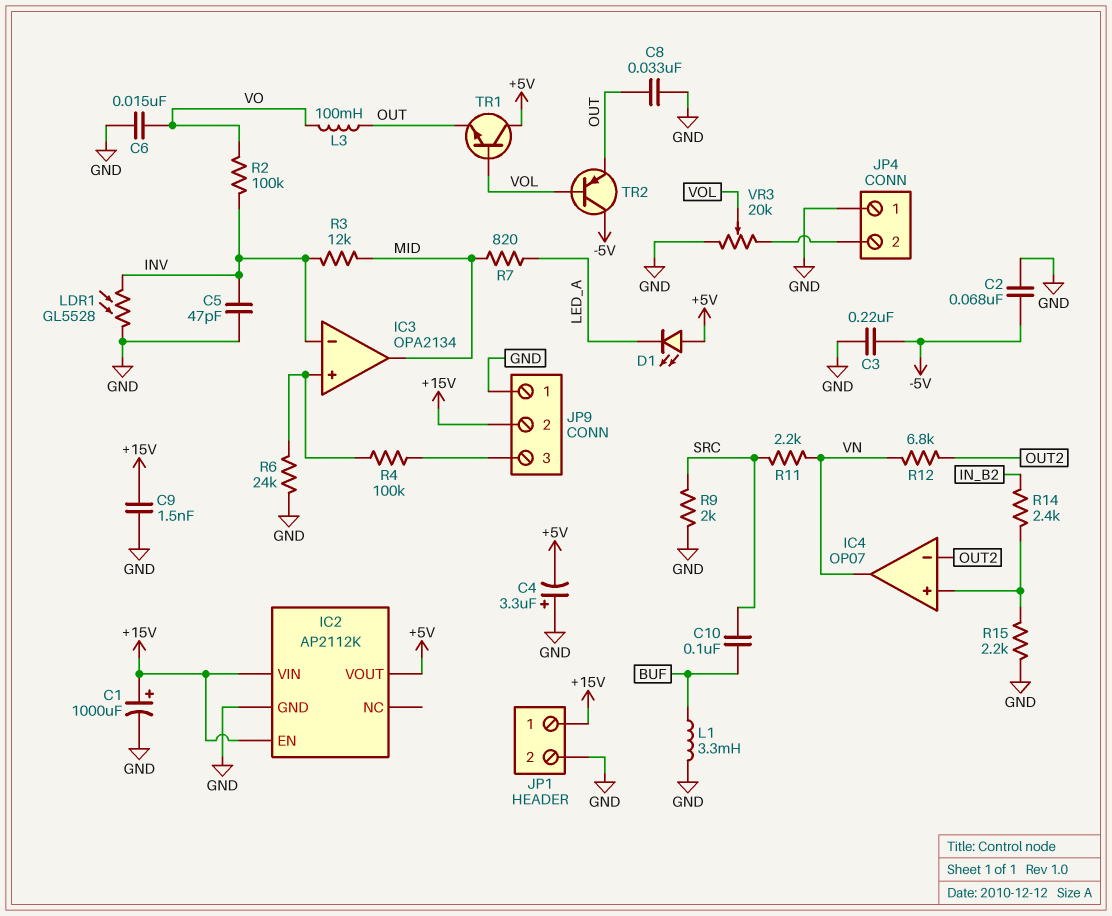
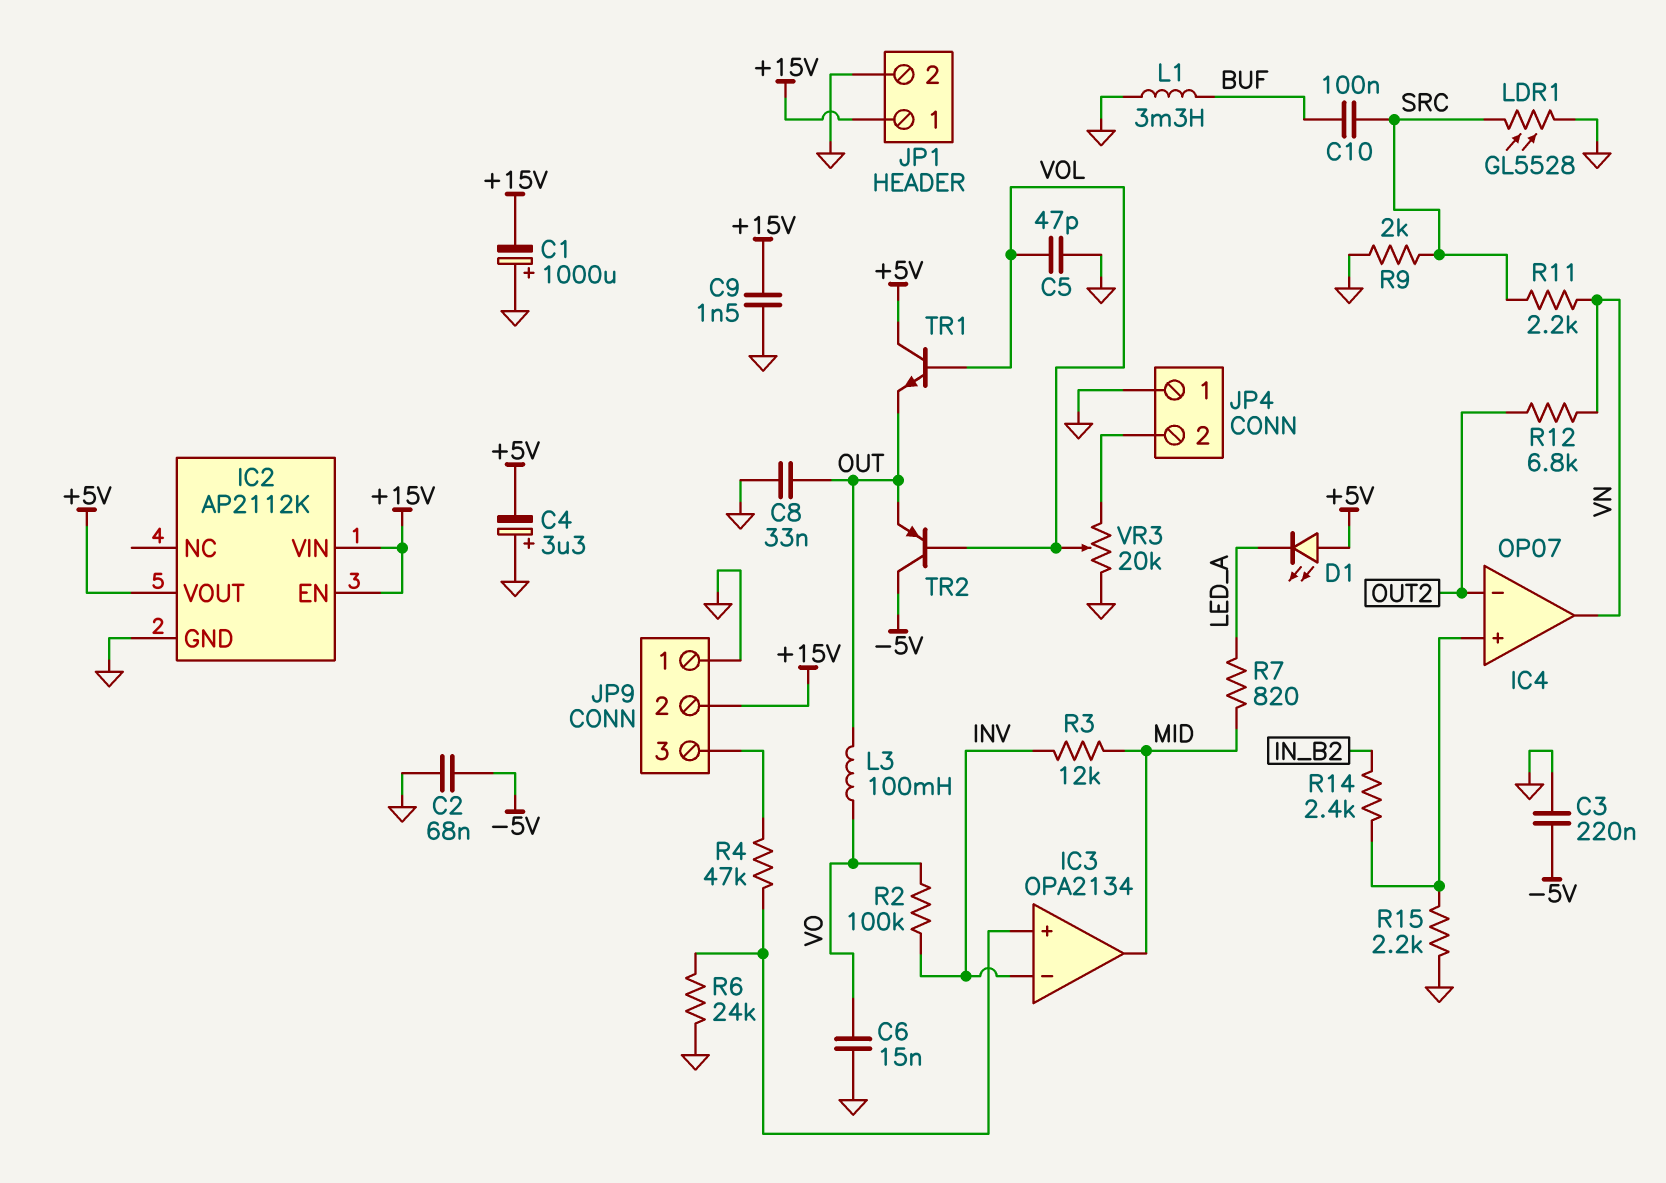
C1: 1000uF (plus +15V, minus GND) -> 1000uF (plus GND, minus +15V)
C5: 47pF (GND, INV) -> 47pF (GND, VOL)
LDR1: GL5528 (GND, INV) -> GL5528 (GND, SRC)
R4: 100k (IC3/in+, JP9/3) -> 47k (IC3/in+, JP9/3)

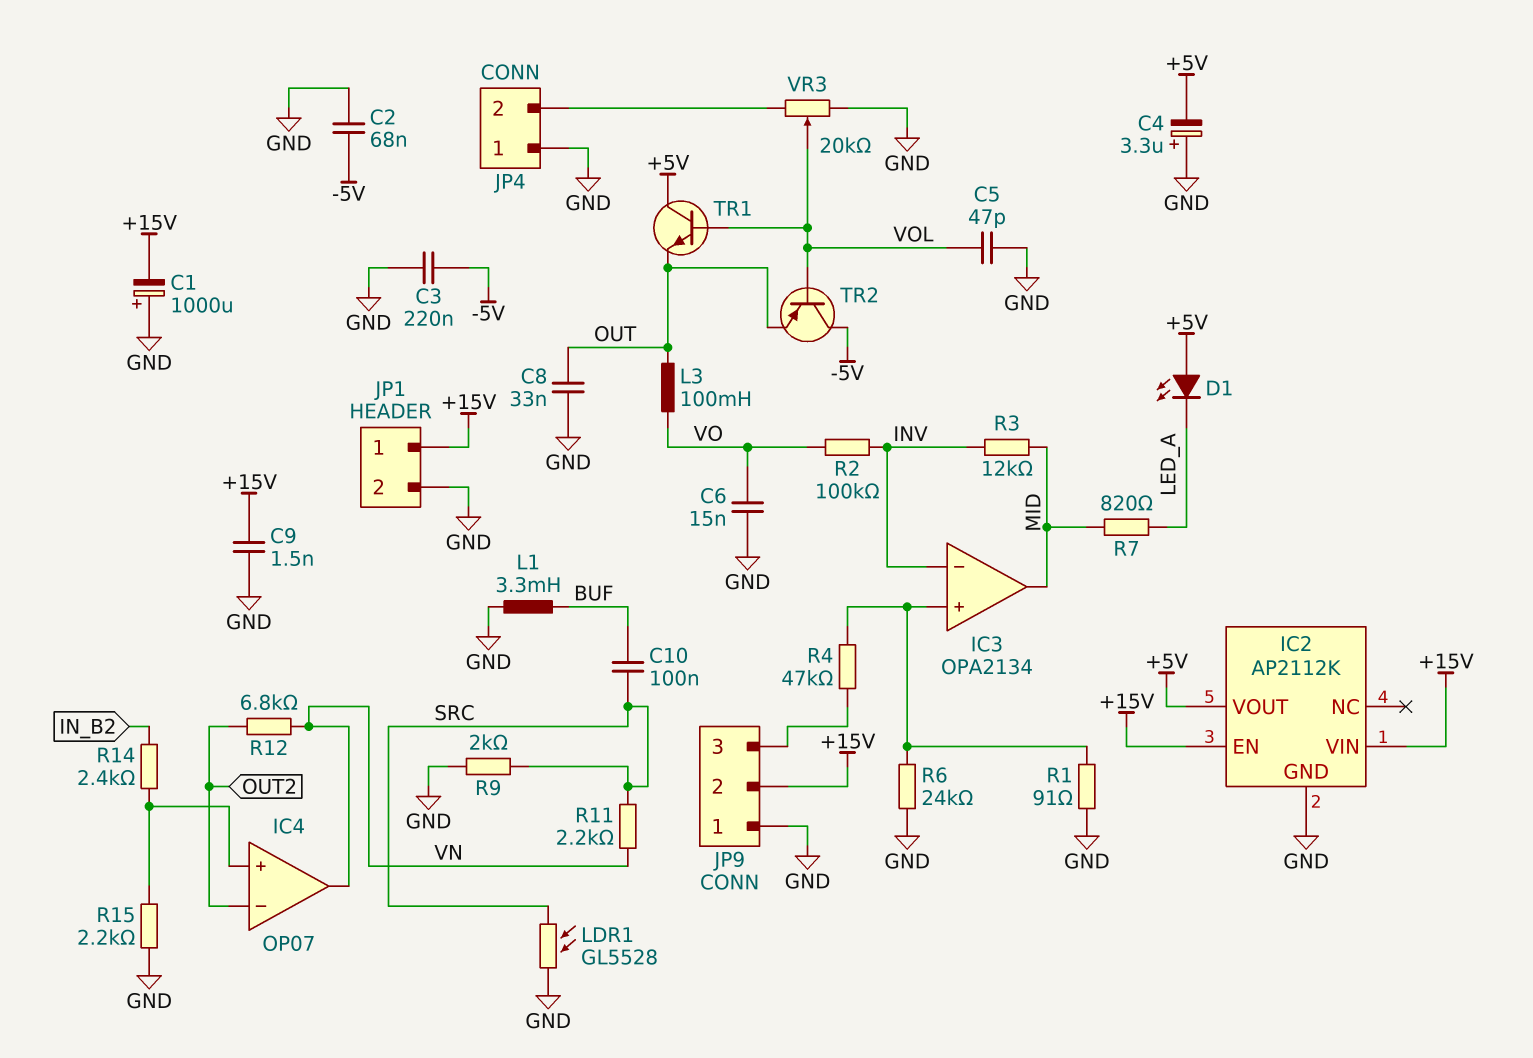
R1: none -> 91 (GND, IC3/in+)

